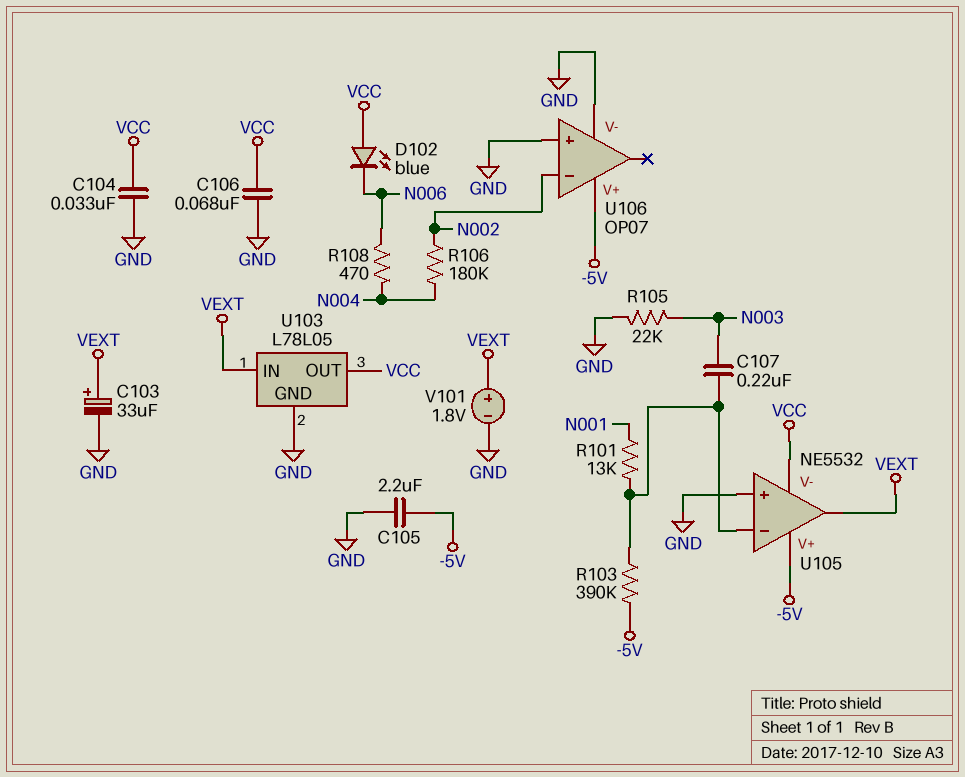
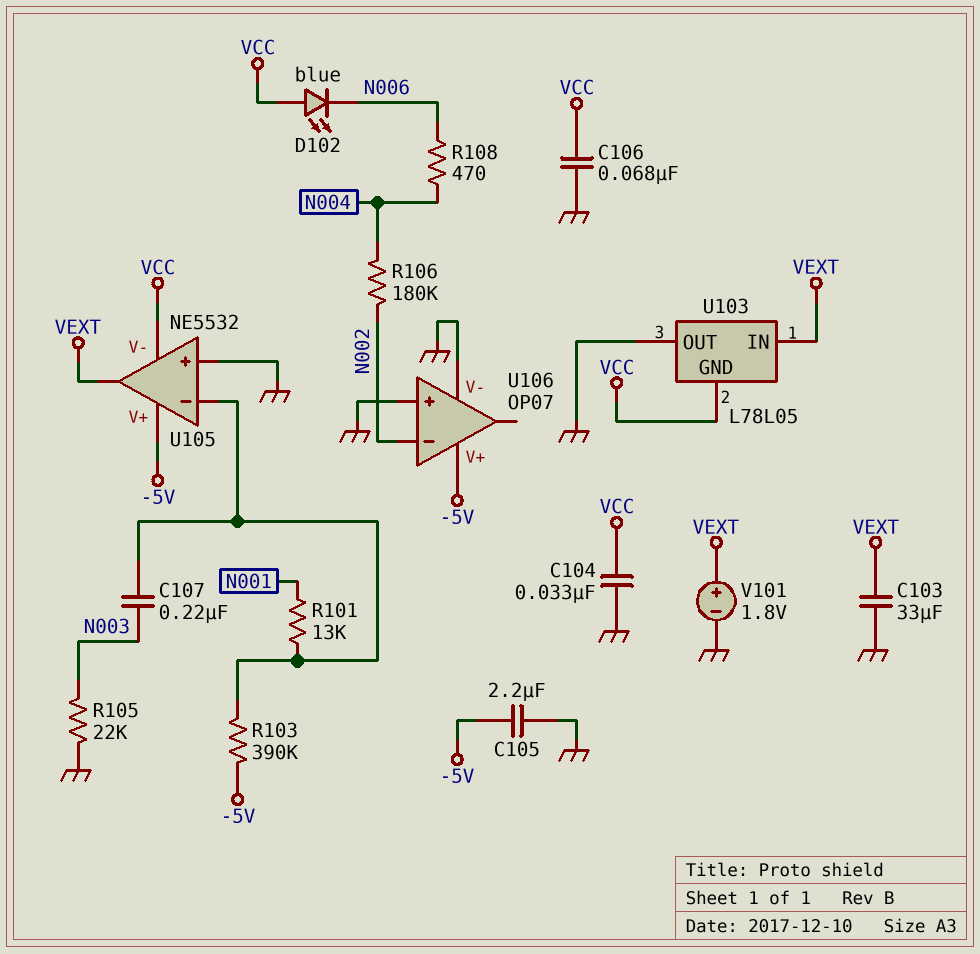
C103: 33uF (plus VEXT, minus GND) -> 33uF (GND, VEXT)
U103 pin GND: GND -> VCC
U103 pin OUT: VCC -> GND

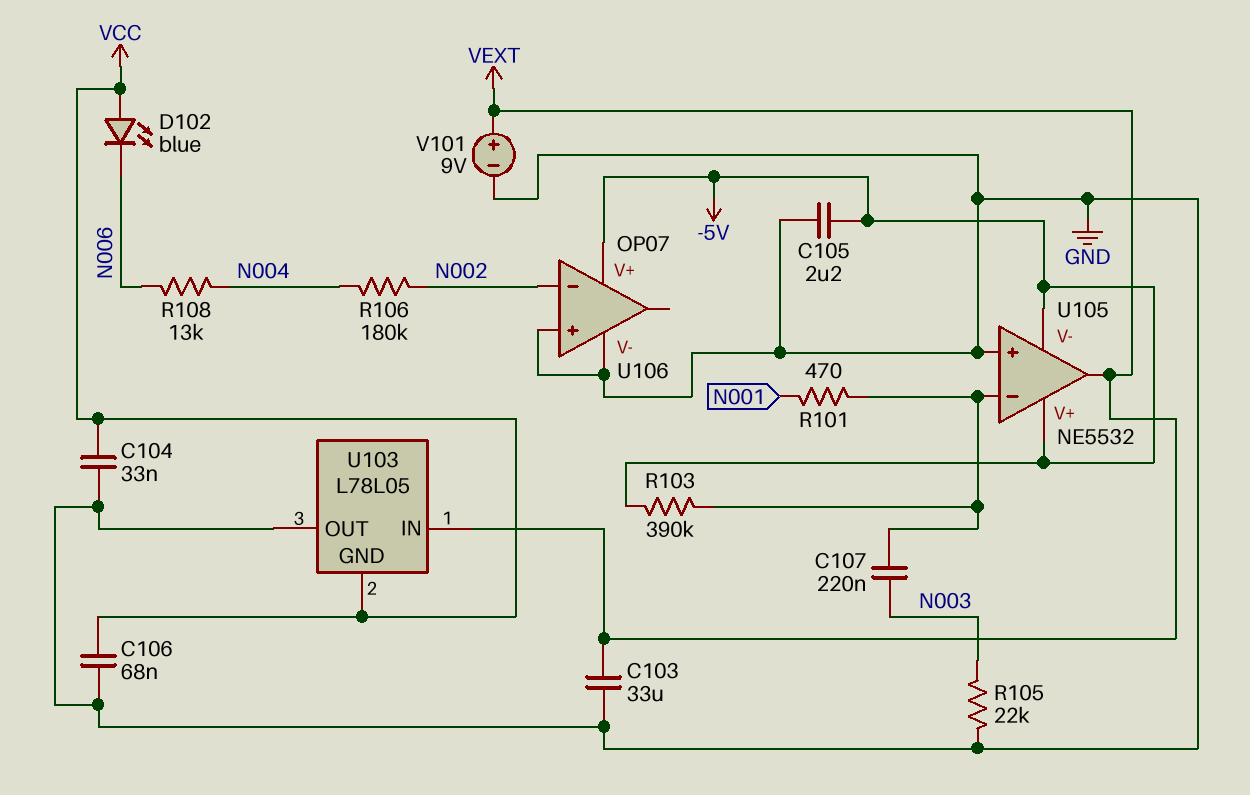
R101: 13k (N001, U105/in-) -> 470 (N001, U105/in-)
R108: 470 (N004, N006) -> 13k (N004, N006)
U105 pin V-: VCC -> -5V
V101: 1.8V (plus VEXT, minus GND) -> 9V (plus VEXT, minus GND)

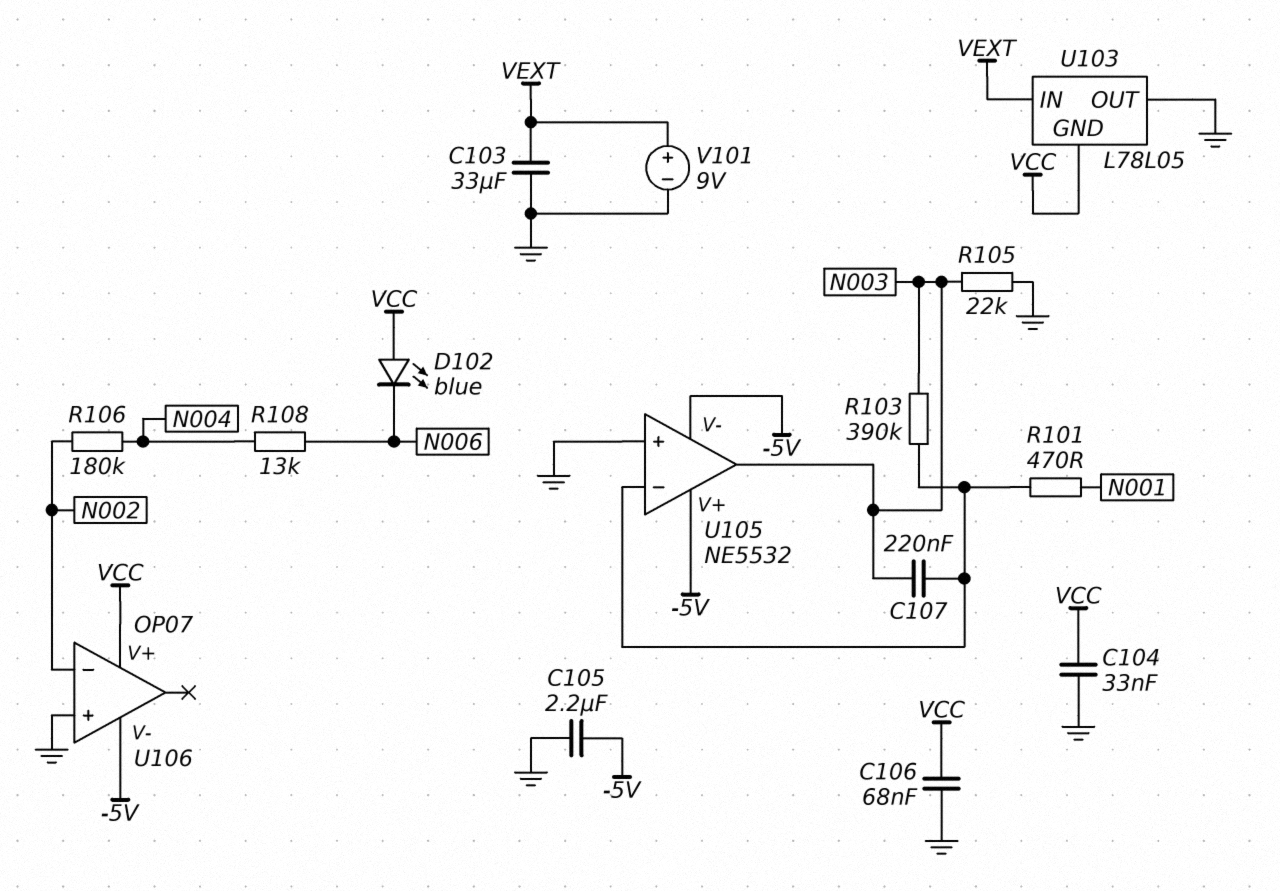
R103: 390k (-5V, U105/in-) -> 390k (N003, U105/in-)
U105 pin out: VEXT -> N003
U106 pin V+: -5V -> VCC
U106 pin V-: GND -> -5V

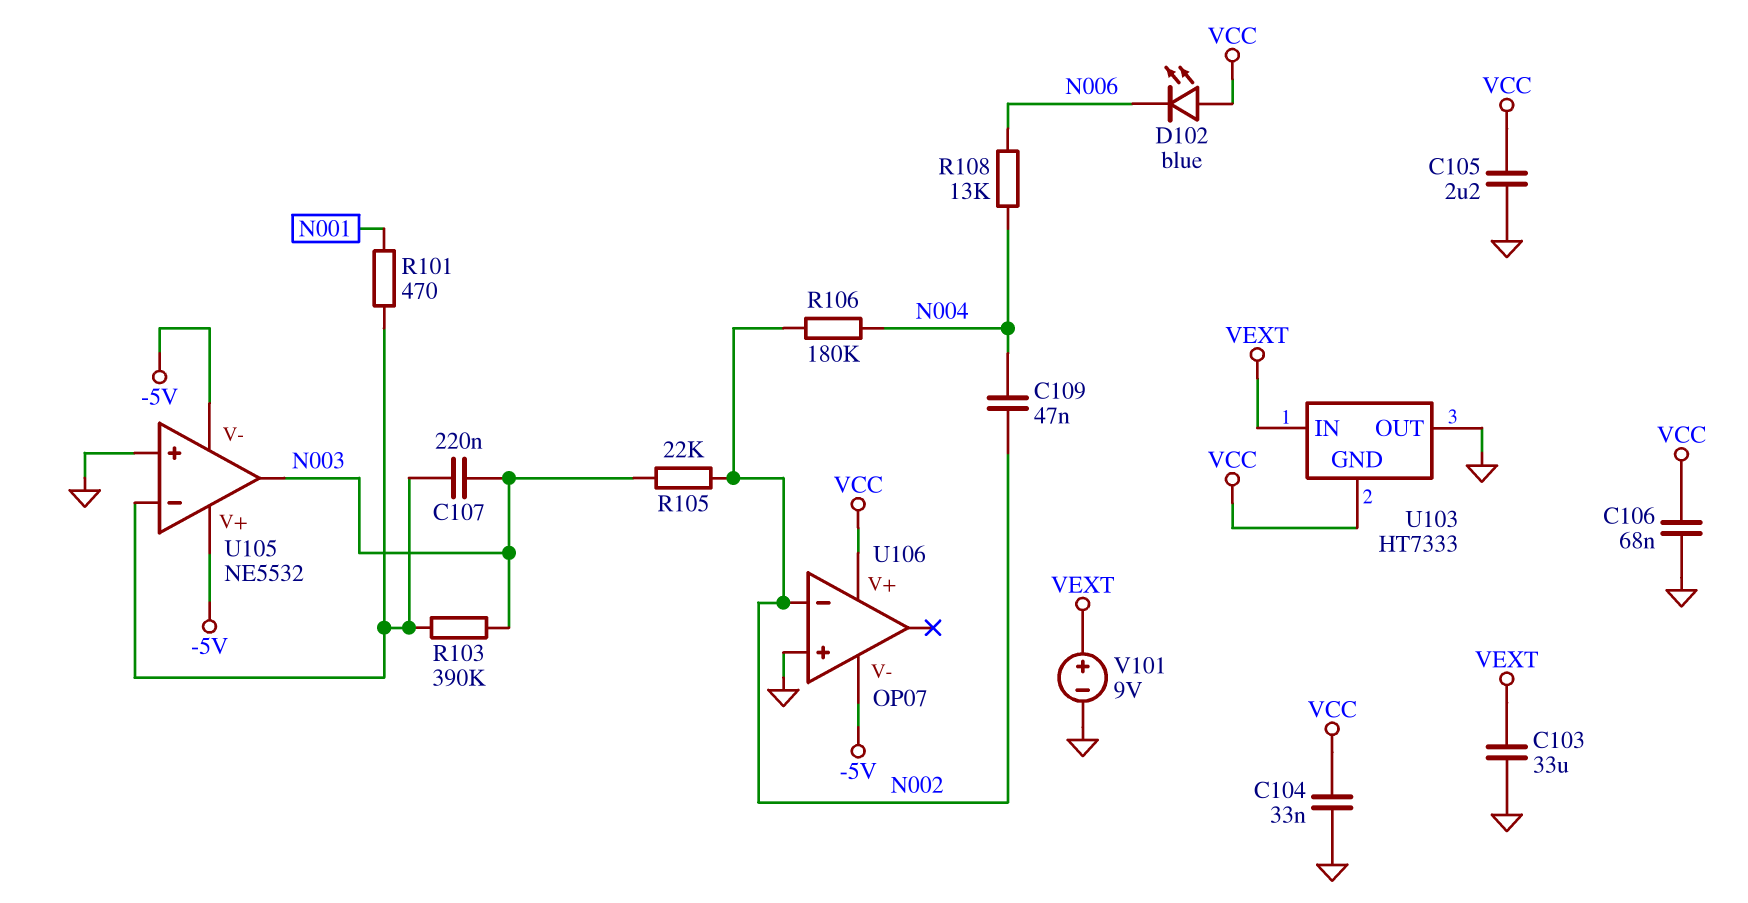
C105: 2.2uF (-5V, GND) -> 2.2uF (GND, VCC)
C109: none -> 47nF (N002, N004)
R105: 22k (GND, N003) -> 22k (N002, N003)
U103: L78L05 -> HT7333

